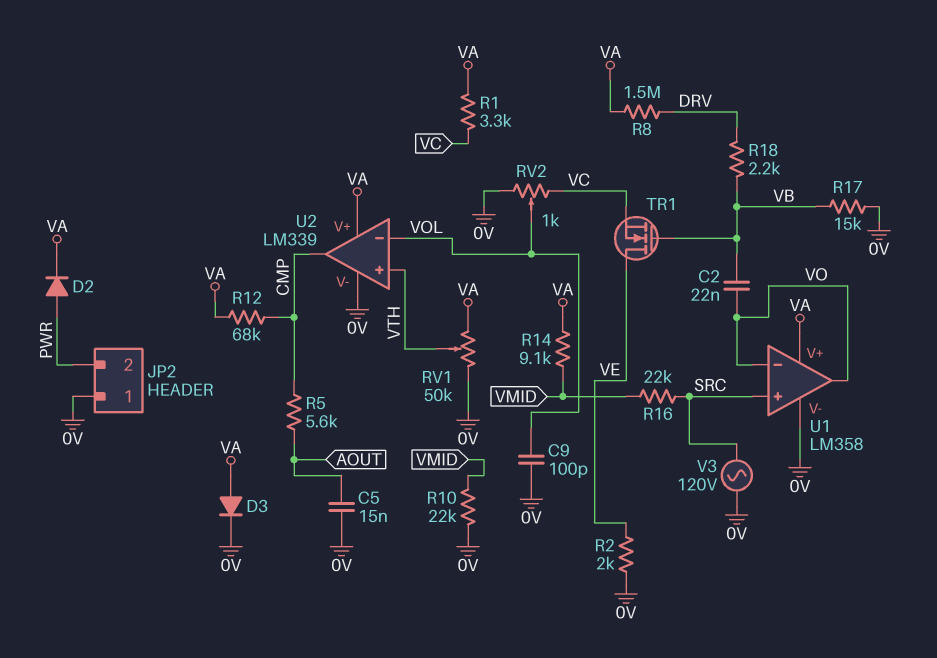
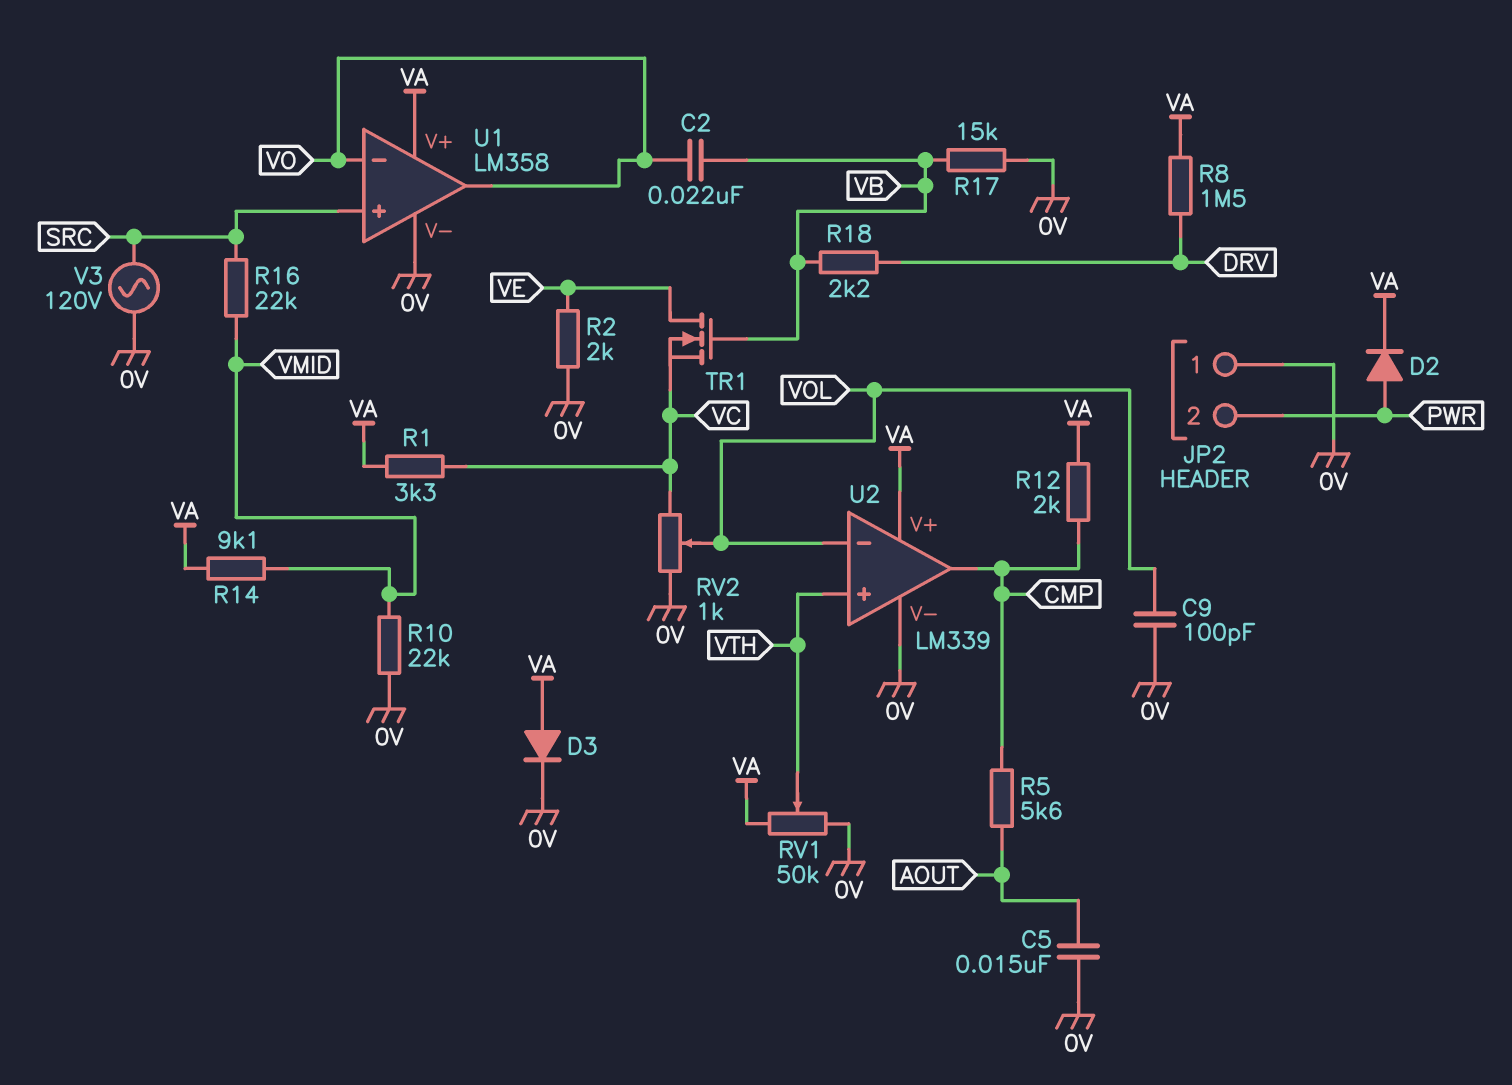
R12: 68k (CMP, VA) -> 2k (CMP, VA)

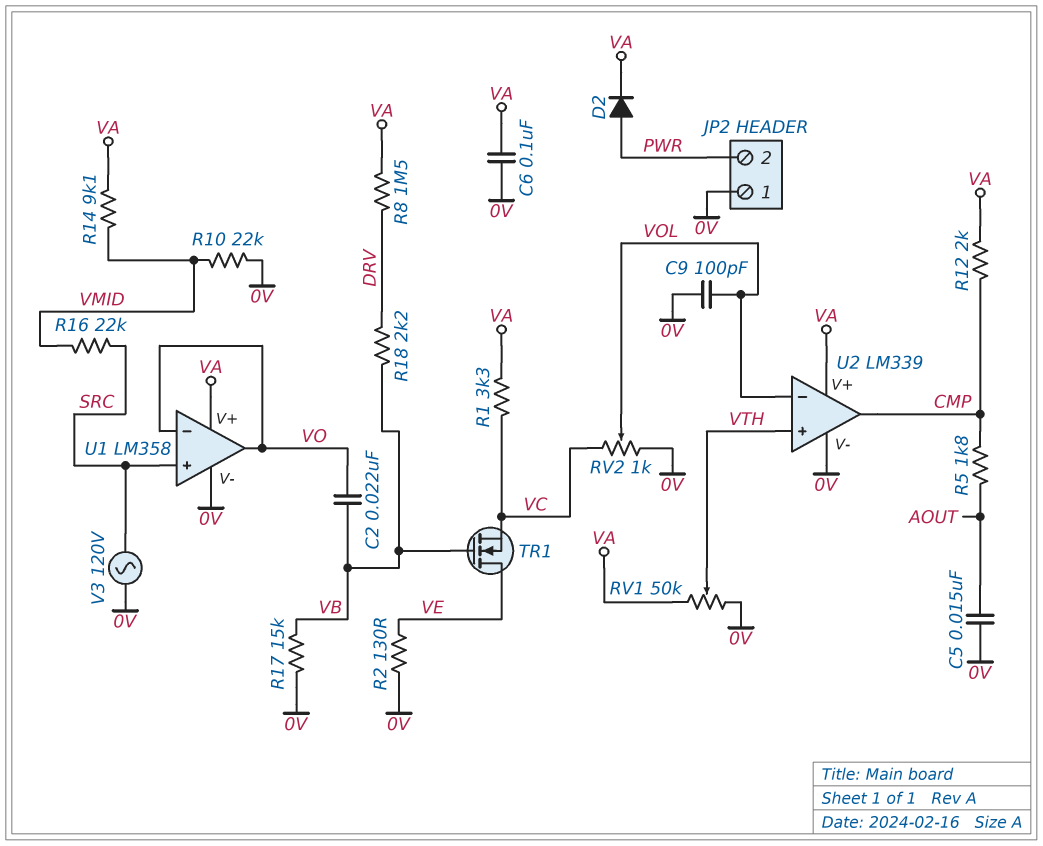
C6: none -> 100nF (0V, VA)
D3: diode (A VA, K 0V) -> none
R2: 2k (0V, VE) -> 130 (0V, VE)
R5: 5.6k (AOUT, CMP) -> 1.8k (AOUT, CMP)

